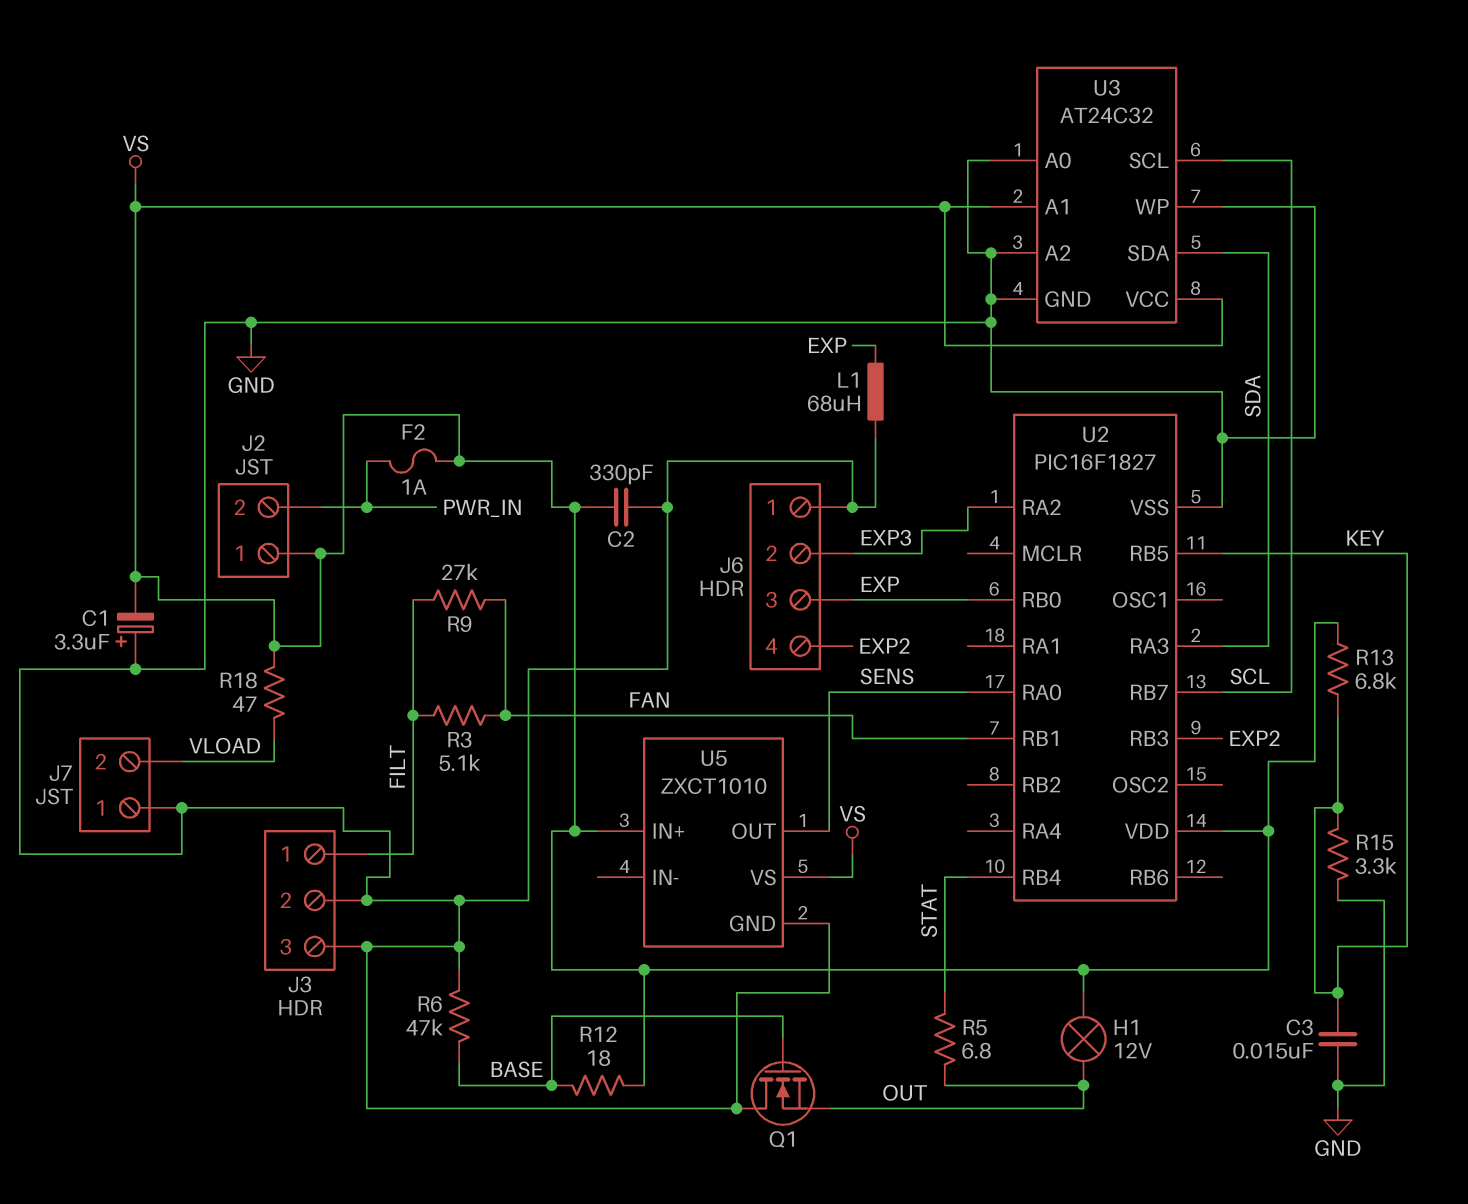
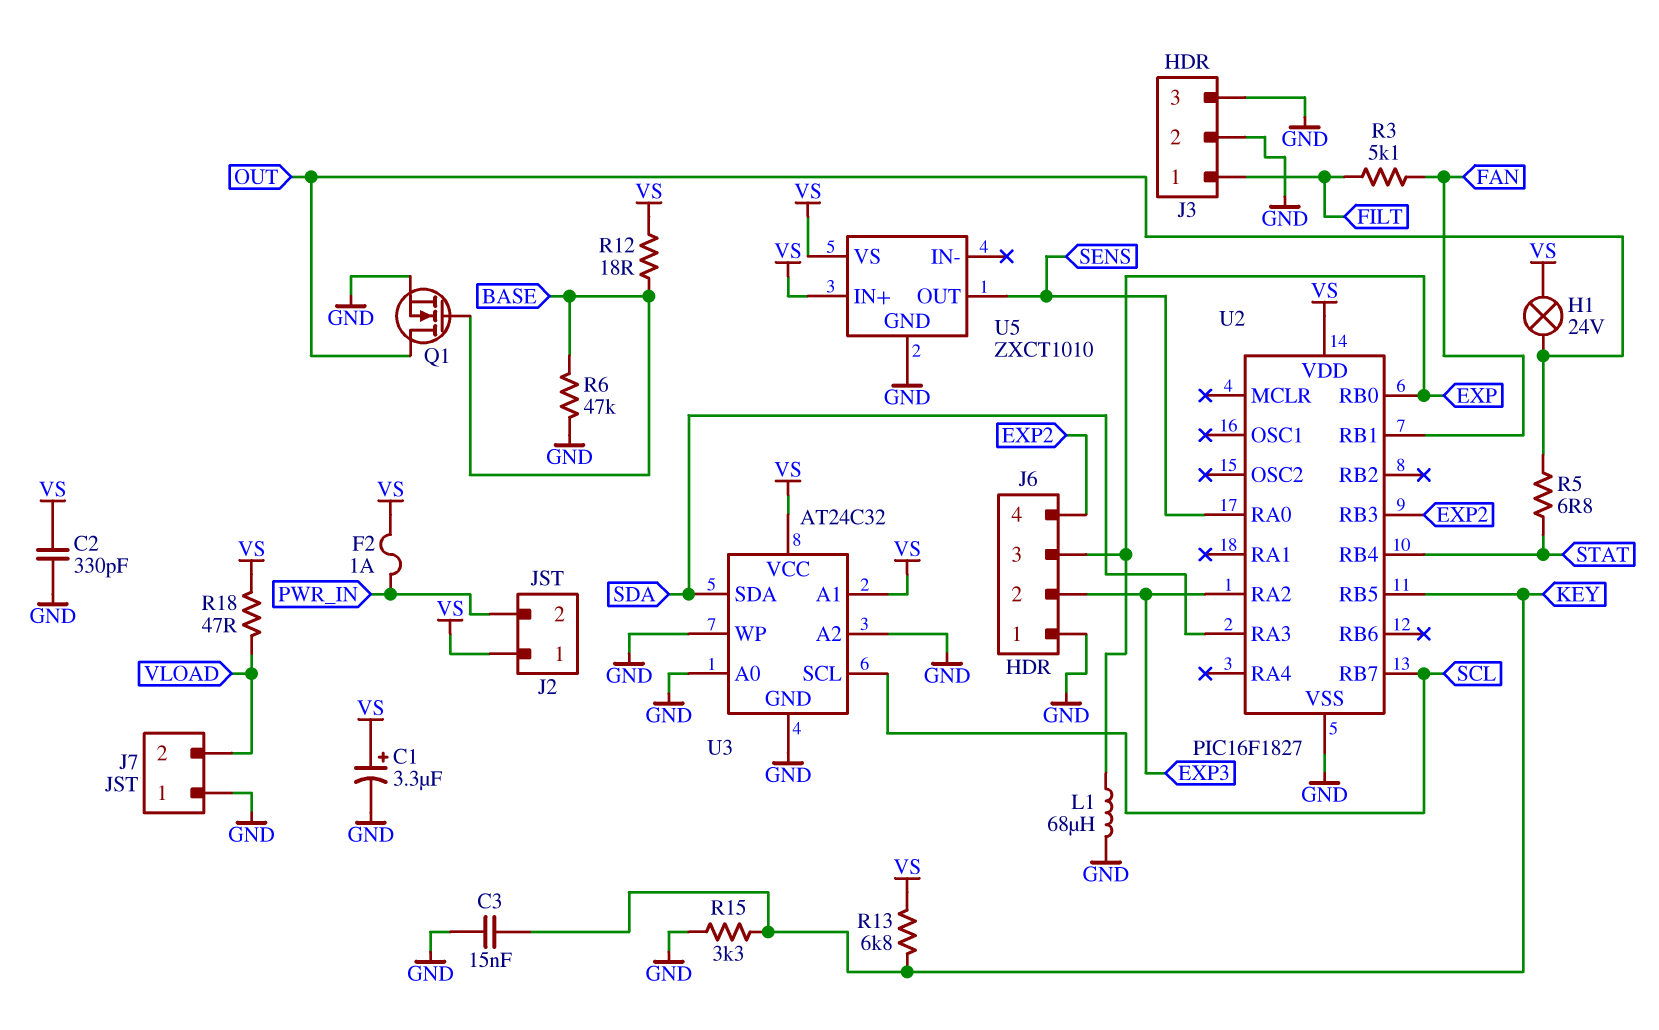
C1: 3.3uF (plus GND, minus VS) -> 3.3uF (plus VS, minus GND)
H1: lamp 12V (OUT, VS) -> lamp 24V (OUT, VS)
Q1: NMOS (G BASE, D GND, S OUT) -> NMOS (G BASE, D OUT, S GND)
R9: 27k (FAN, FILT) -> none

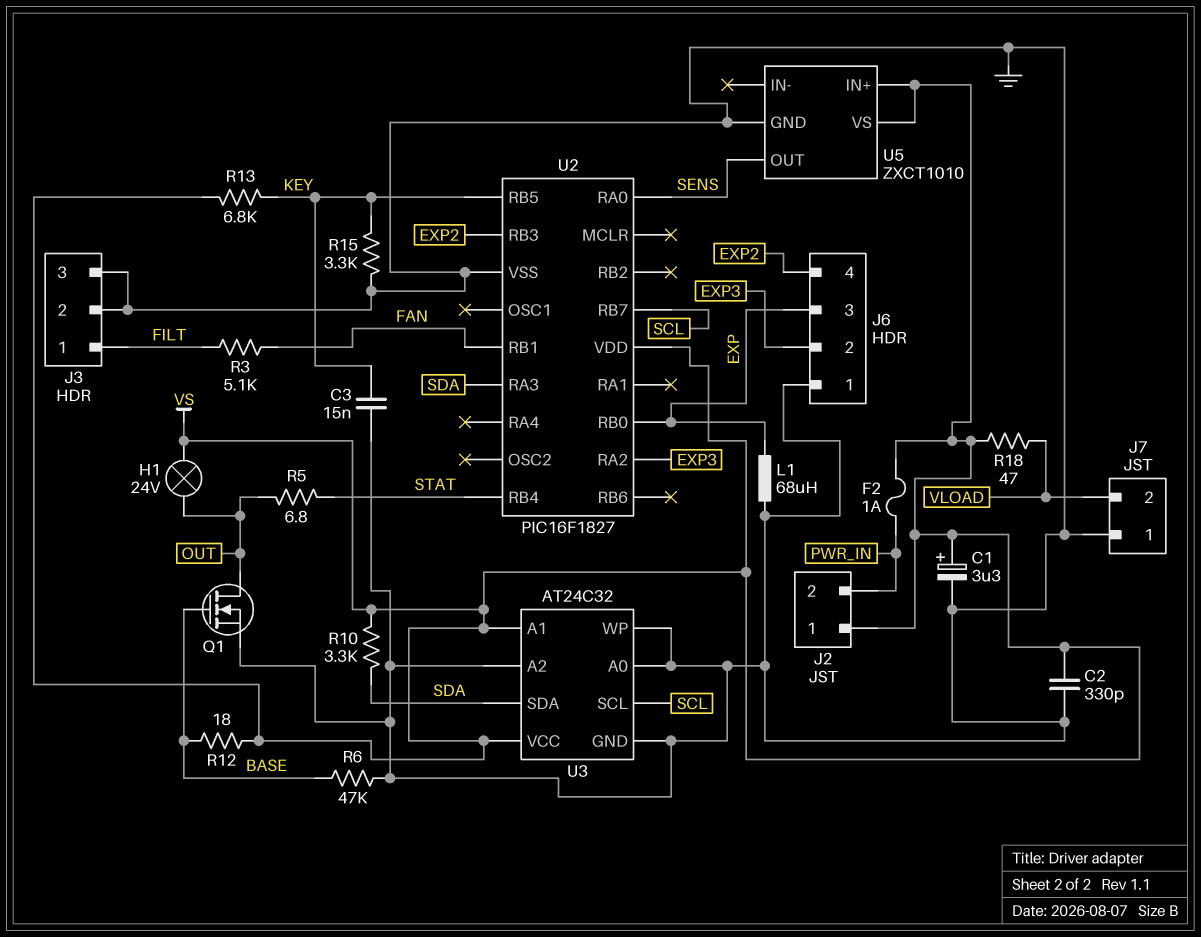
R10: none -> 3.3k (SDA, VS)

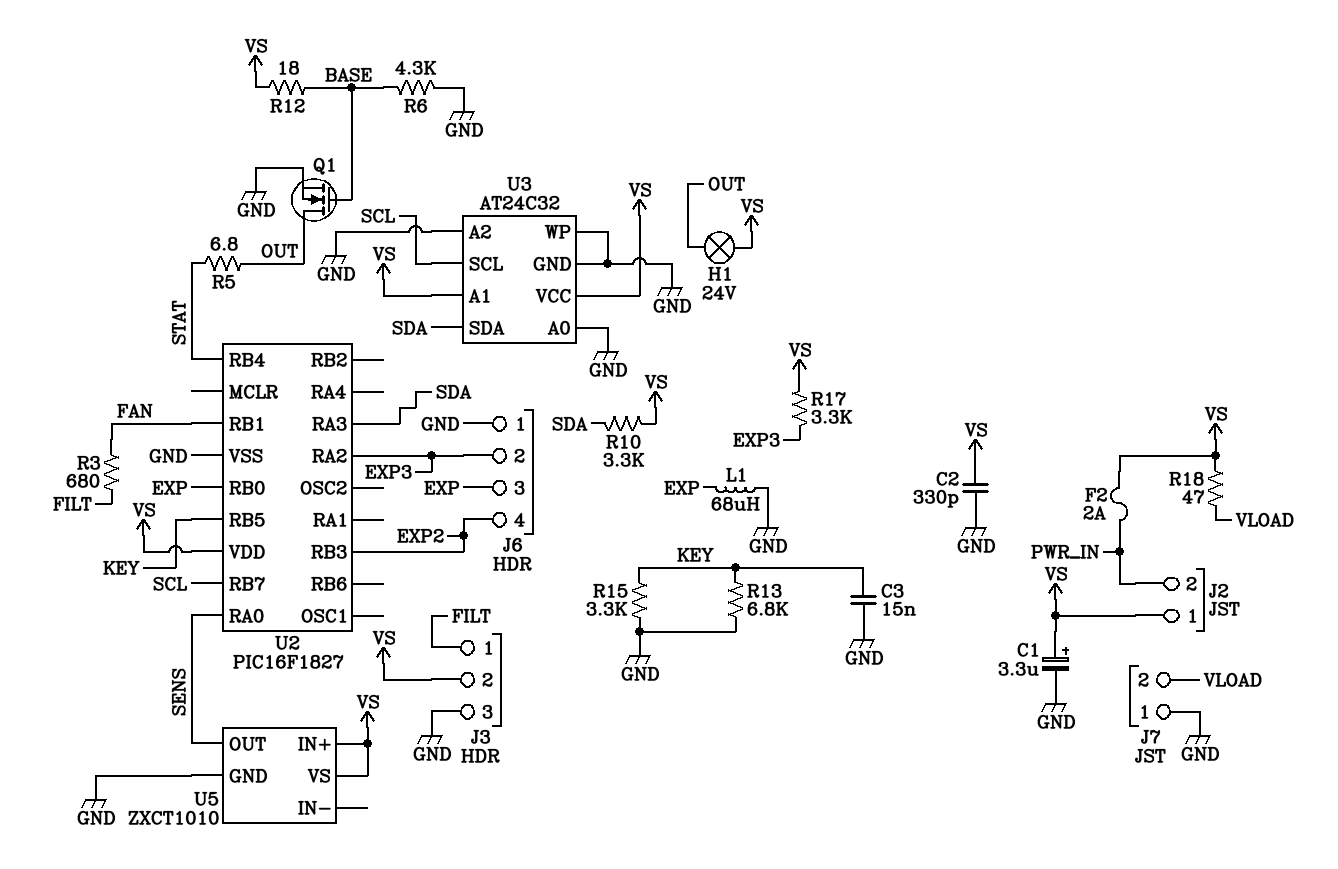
F2: 1A (PWR_IN, VS) -> 2A (PWR_IN, VS)
J3 pin 2: GND -> VS
R3: 5.1k (FAN, FILT) -> 680 (FAN, FILT)
R6: 47k (BASE, GND) -> 4.3k (BASE, GND)
R13: 6.8k (KEY, VS) -> 6.8k (GND, KEY)
R17: none -> 3.3k (EXP3, VS)

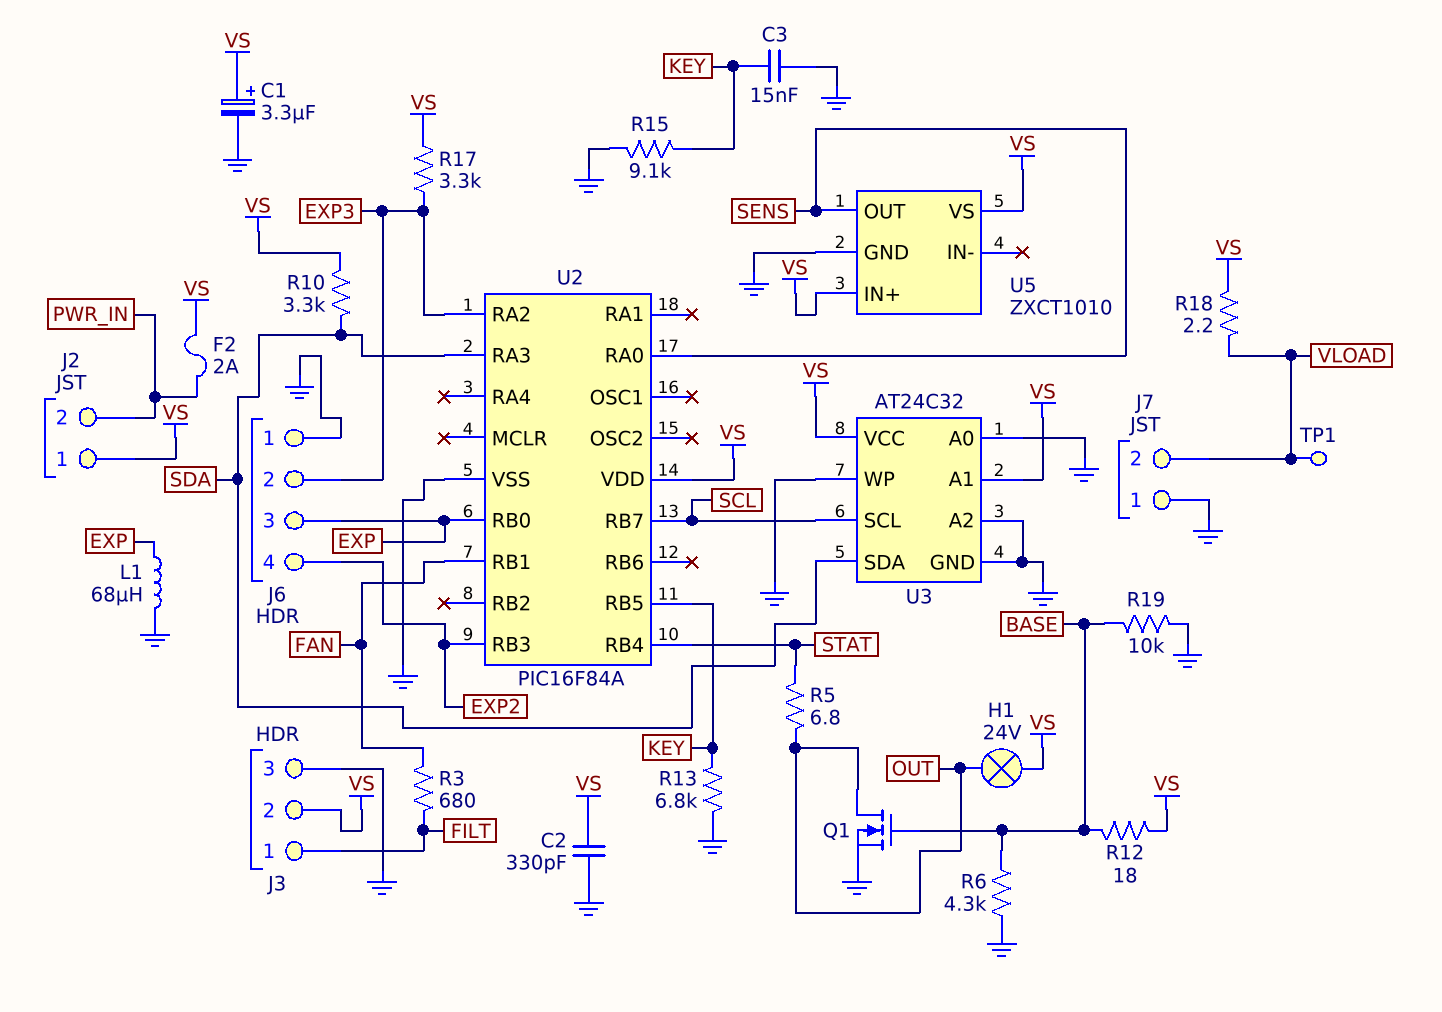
R15: 3.3k (GND, KEY) -> 9.1k (GND, KEY)
R18: 47 (VLOAD, VS) -> 2.2 (VLOAD, VS)
R19: none -> 10k (BASE, GND)
TP1: none -> test point (VLOAD)
U2: PIC16F1827 -> PIC16F84A

